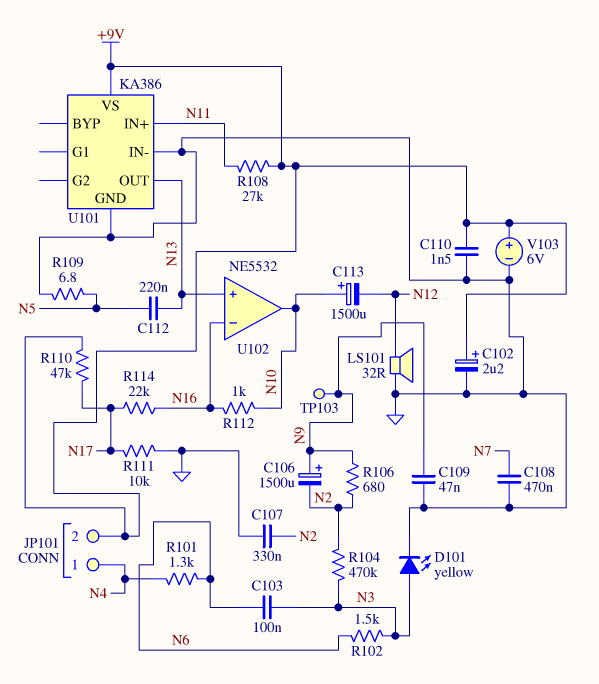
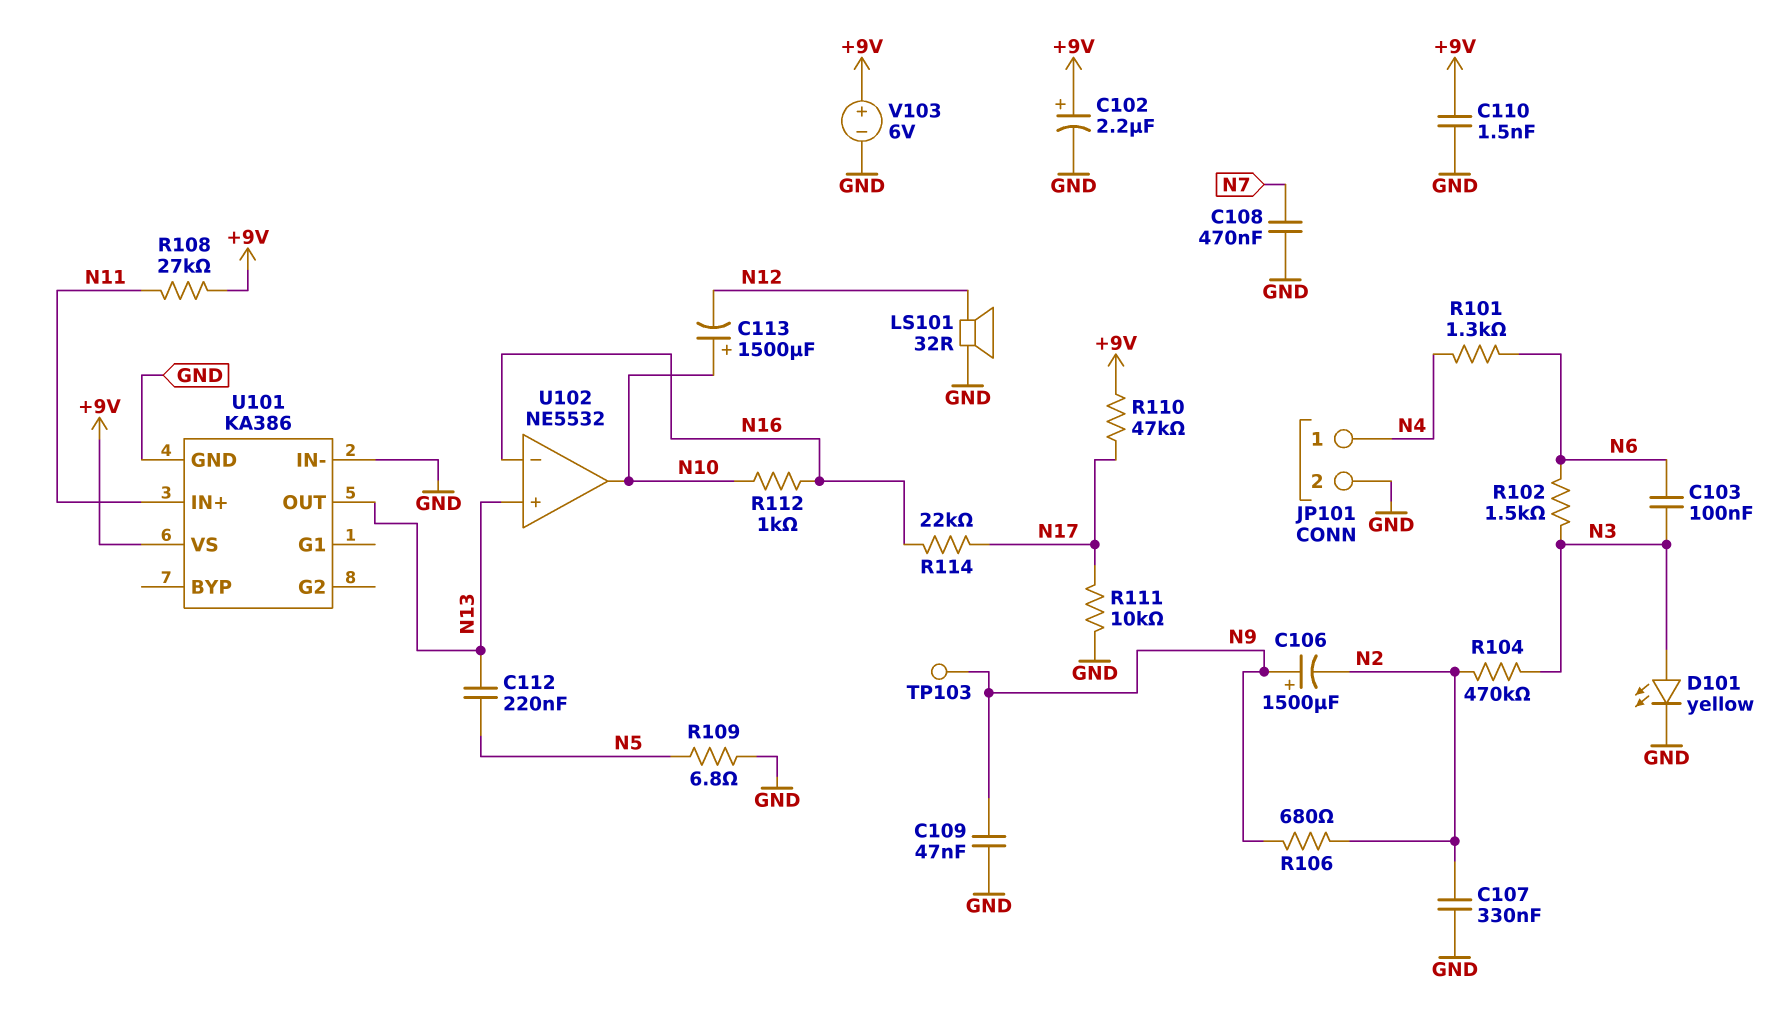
JP101 pin 2: +9V -> GND

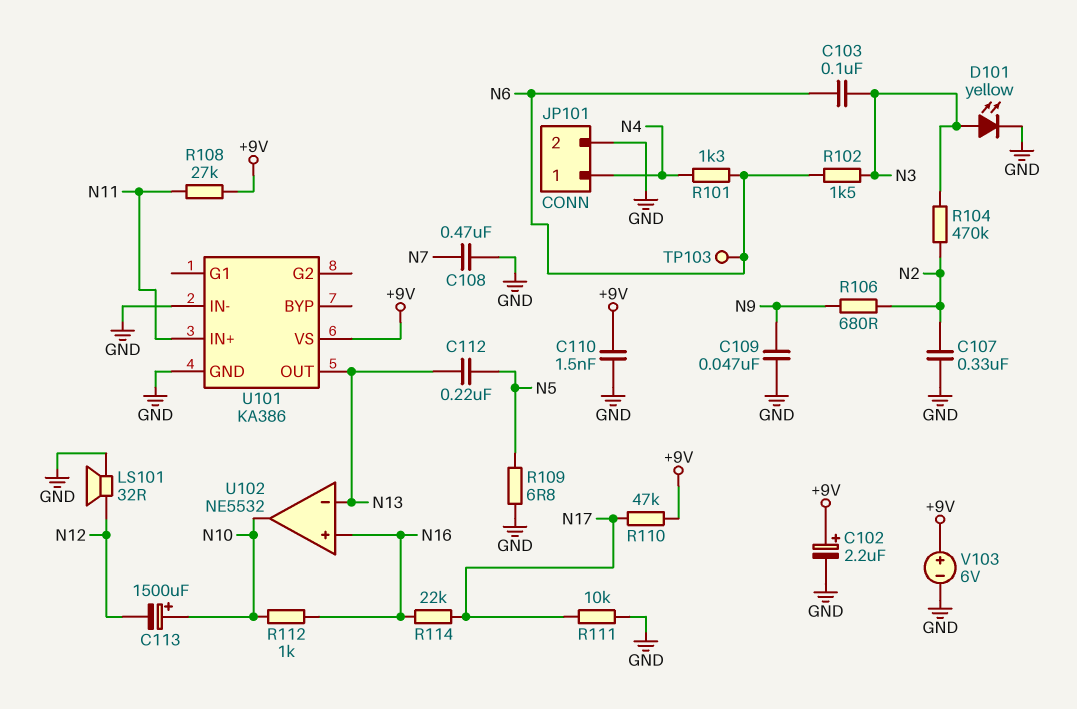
C106: 1500uF (plus N9, minus N2) -> none
TP103: test point (N9) -> test point (N6)
U102 pin in+: N13 -> N16
U102 pin in-: N16 -> N13

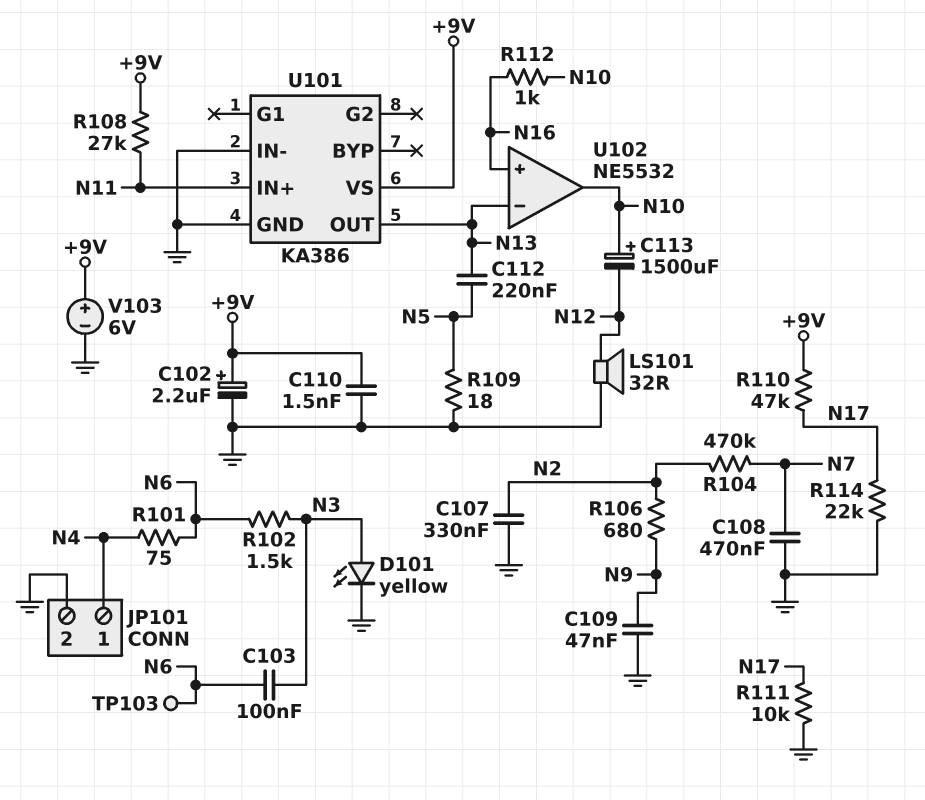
R101: 1.3k (N4, N6) -> 75 (N4, N6)
R104: 470k (N2, N3) -> 470k (N2, N7)
R109: 6.8 (GND, N5) -> 18 (GND, N5)
R114: 22k (N16, N17) -> 22k (GND, N17)

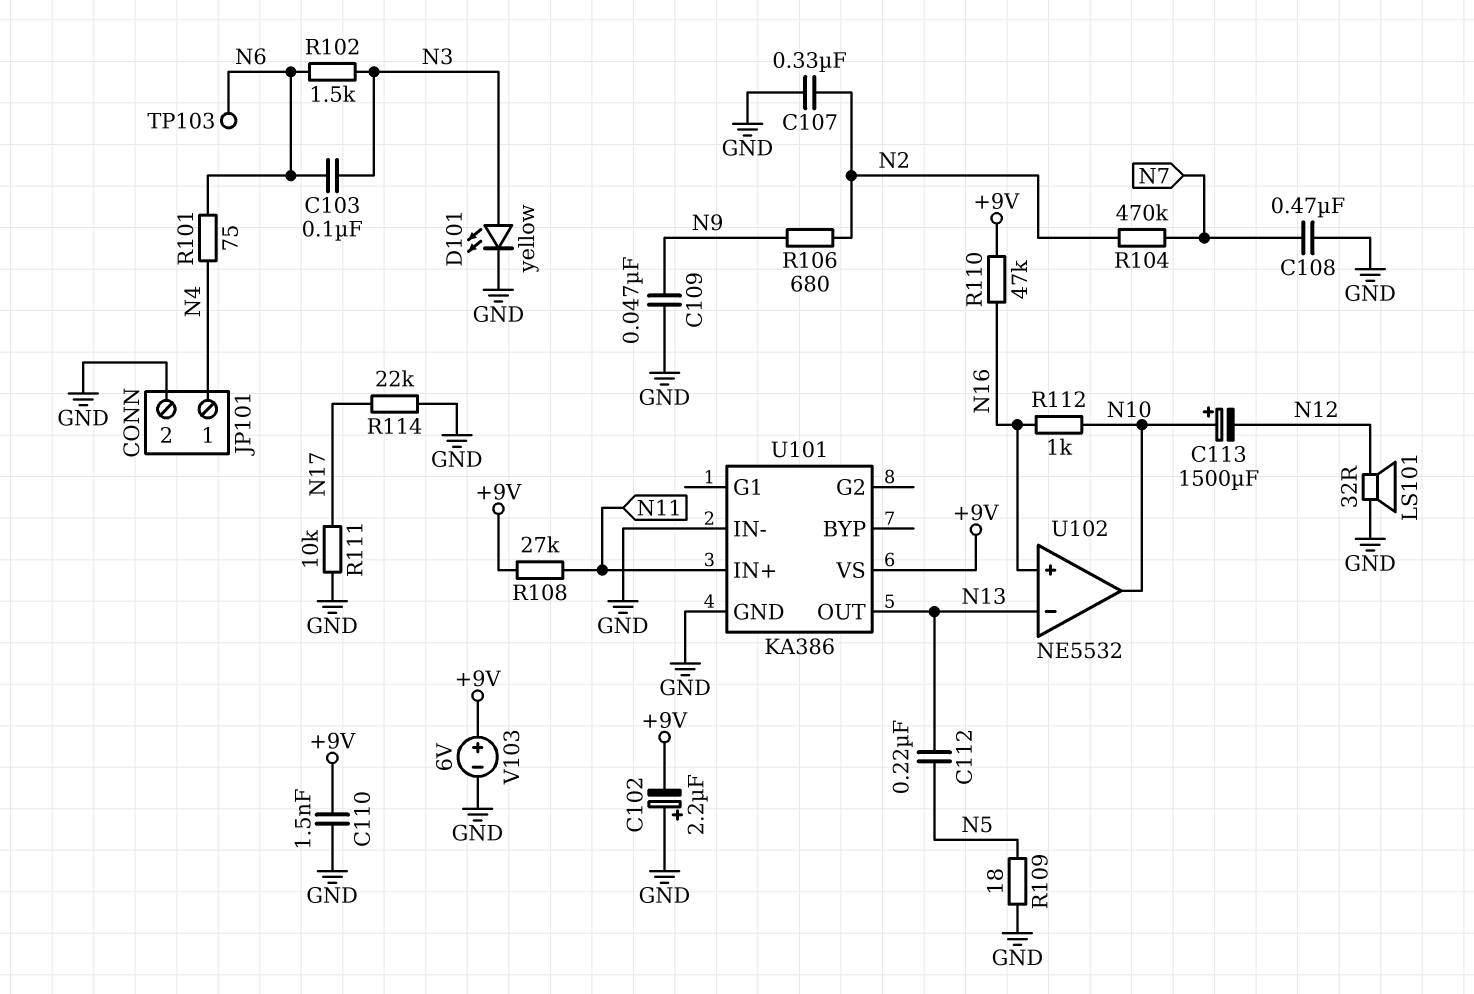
C102: 2.2uF (plus +9V, minus GND) -> 2.2uF (plus GND, minus +9V)
R110: 47k (+9V, N17) -> 47k (+9V, N16)

